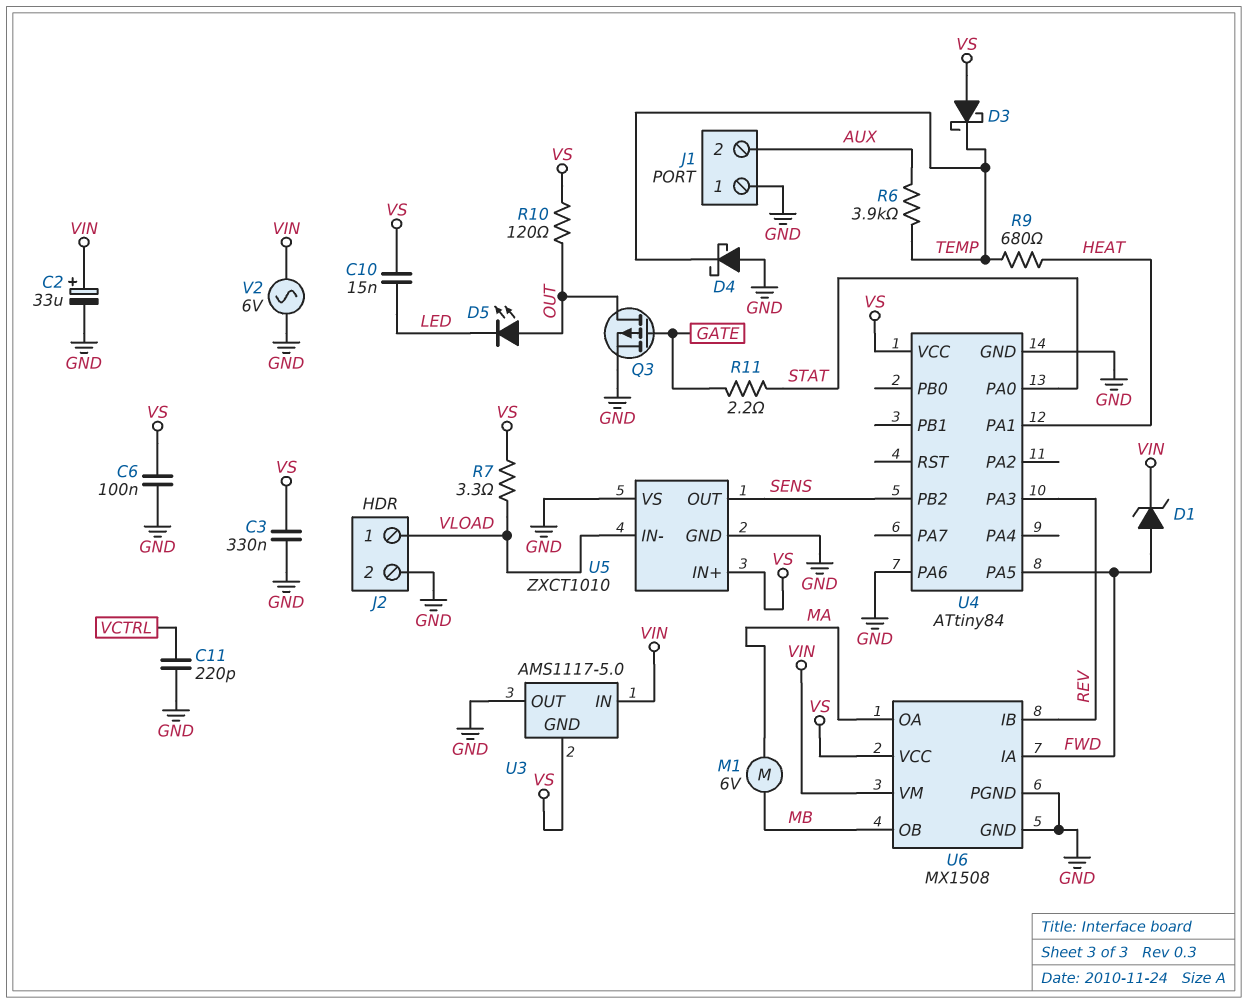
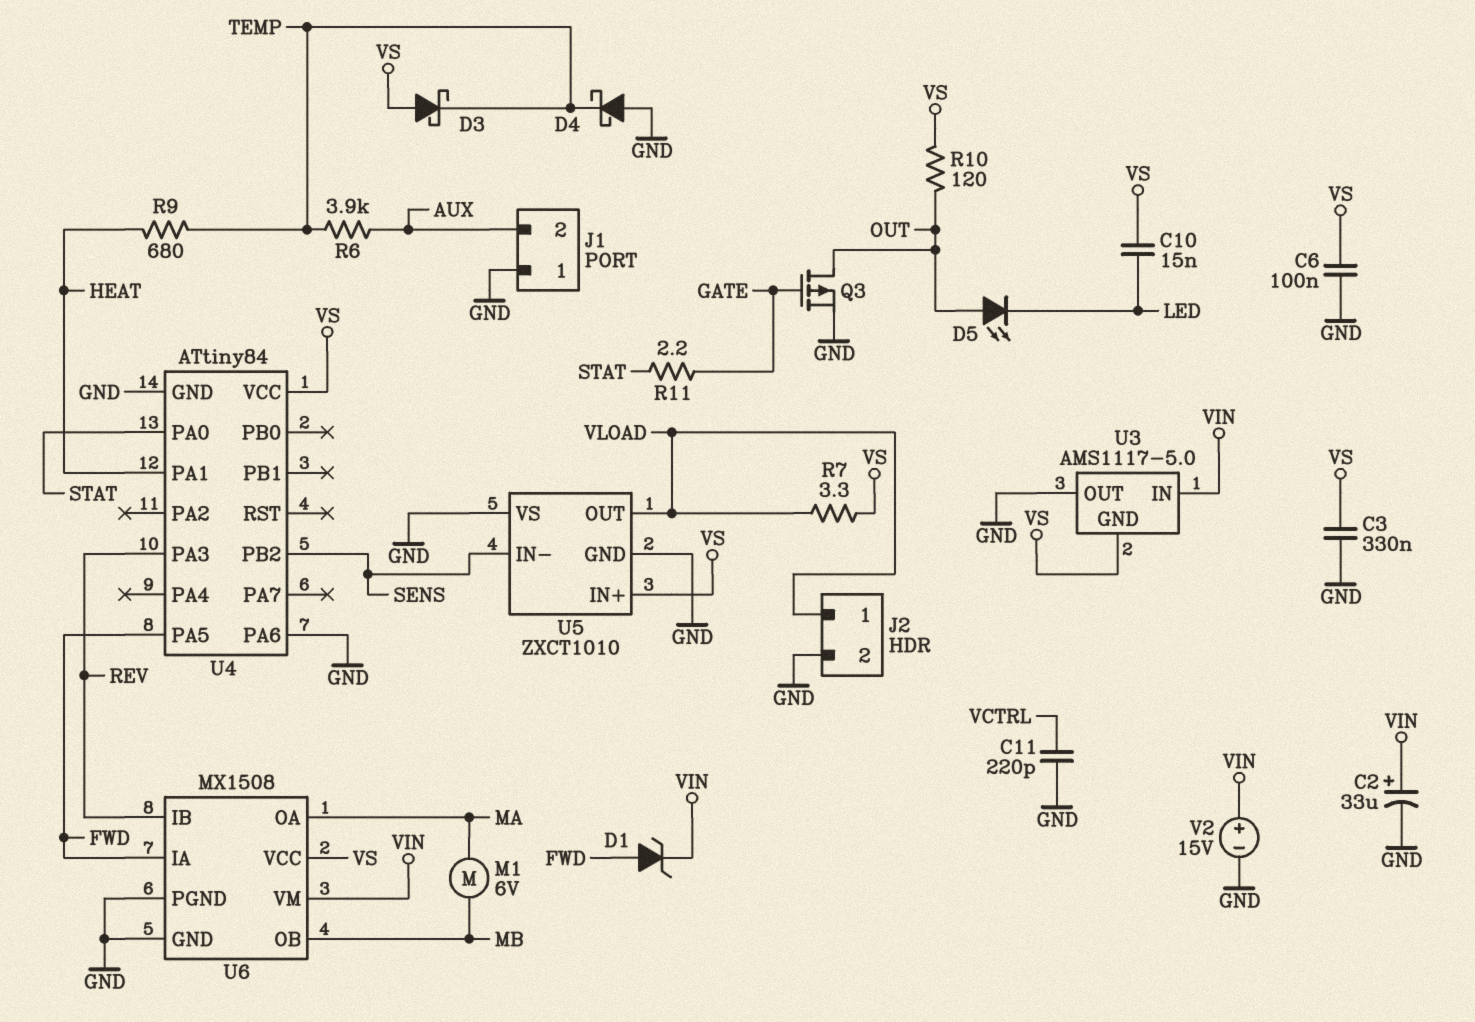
U5 pin IN-: VLOAD -> SENS
U5 pin OUT: SENS -> VLOAD
V2: AC 6V (GND, VIN) -> 15V (plus VIN, minus GND)

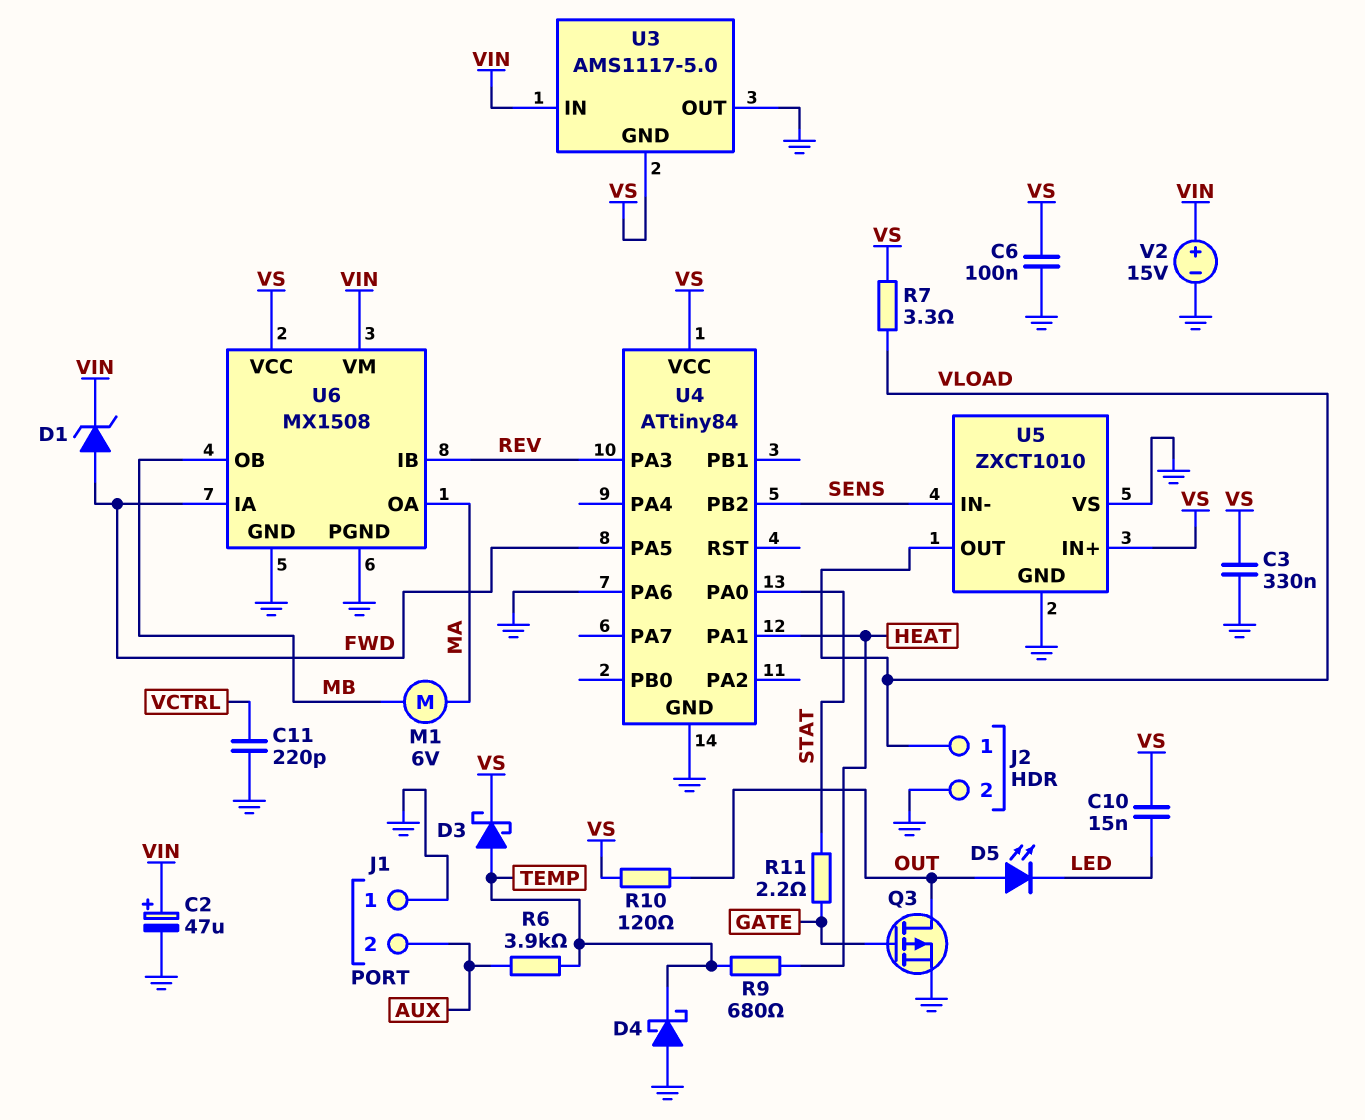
C2: 33uF (plus VIN, minus GND) -> 47uF (plus VIN, minus GND)
D3: schottky (A VS, K TEMP) -> schottky (A TEMP, K VS)

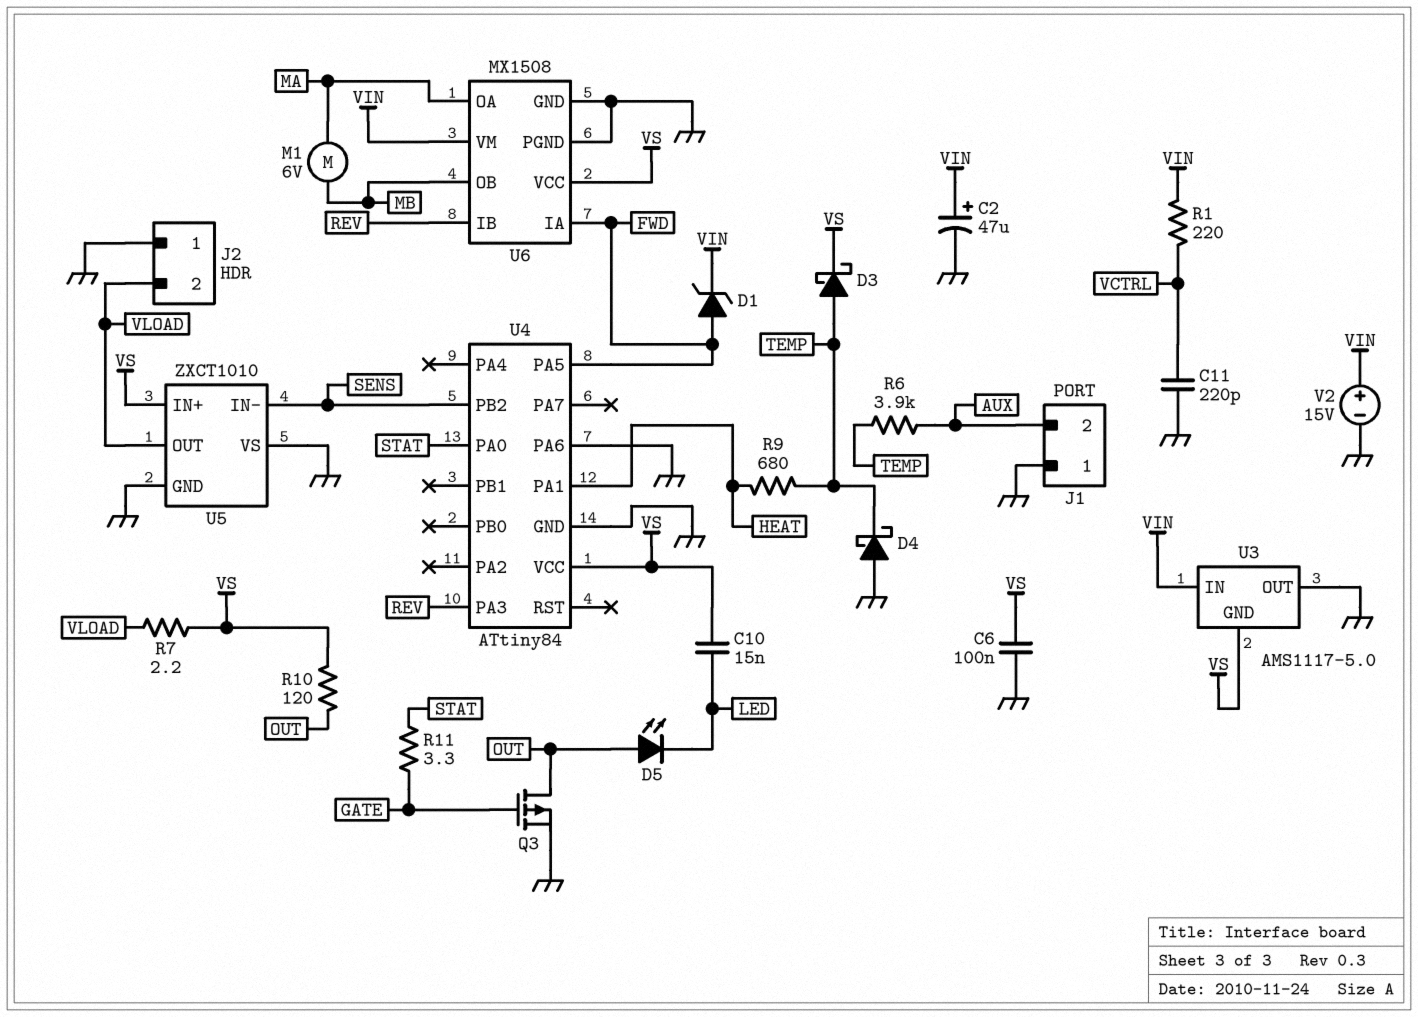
C3: 330nF (GND, VS) -> none
J2 pin 1: VLOAD -> GND
J2 pin 2: GND -> VLOAD
R1: none -> 220 (VCTRL, VIN)
R7: 3.3 (VLOAD, VS) -> 2.2 (VLOAD, VS)
R11: 2.2 (GATE, STAT) -> 3.3 (GATE, STAT)

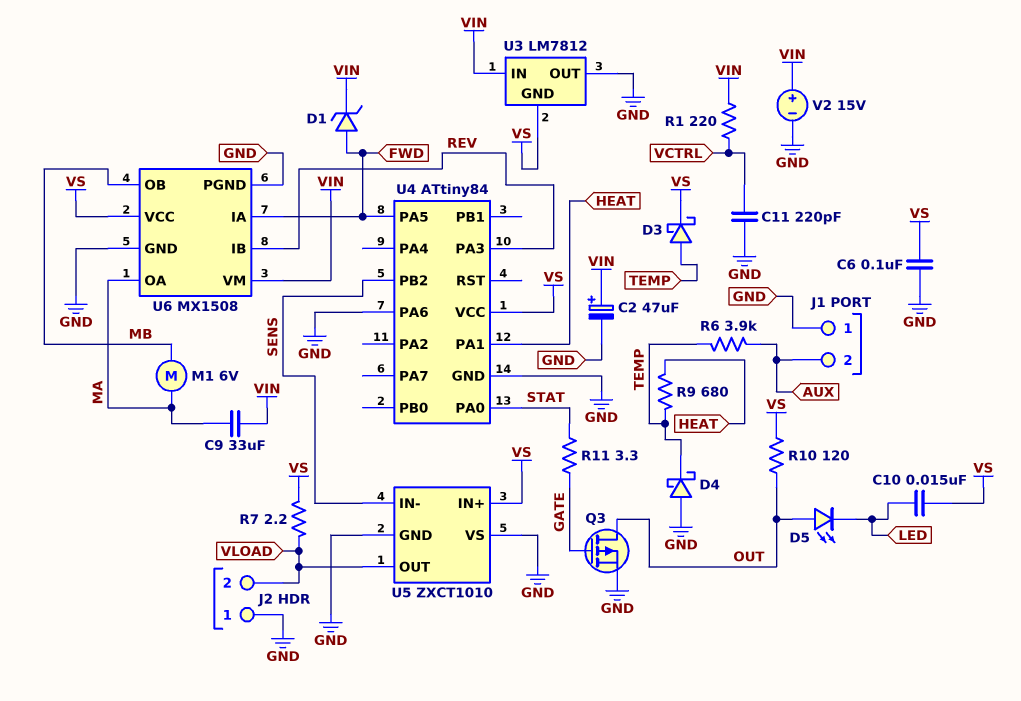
C9: none -> 33uF (MA, VIN)
U3: AMS1117-5.0 -> LM7812

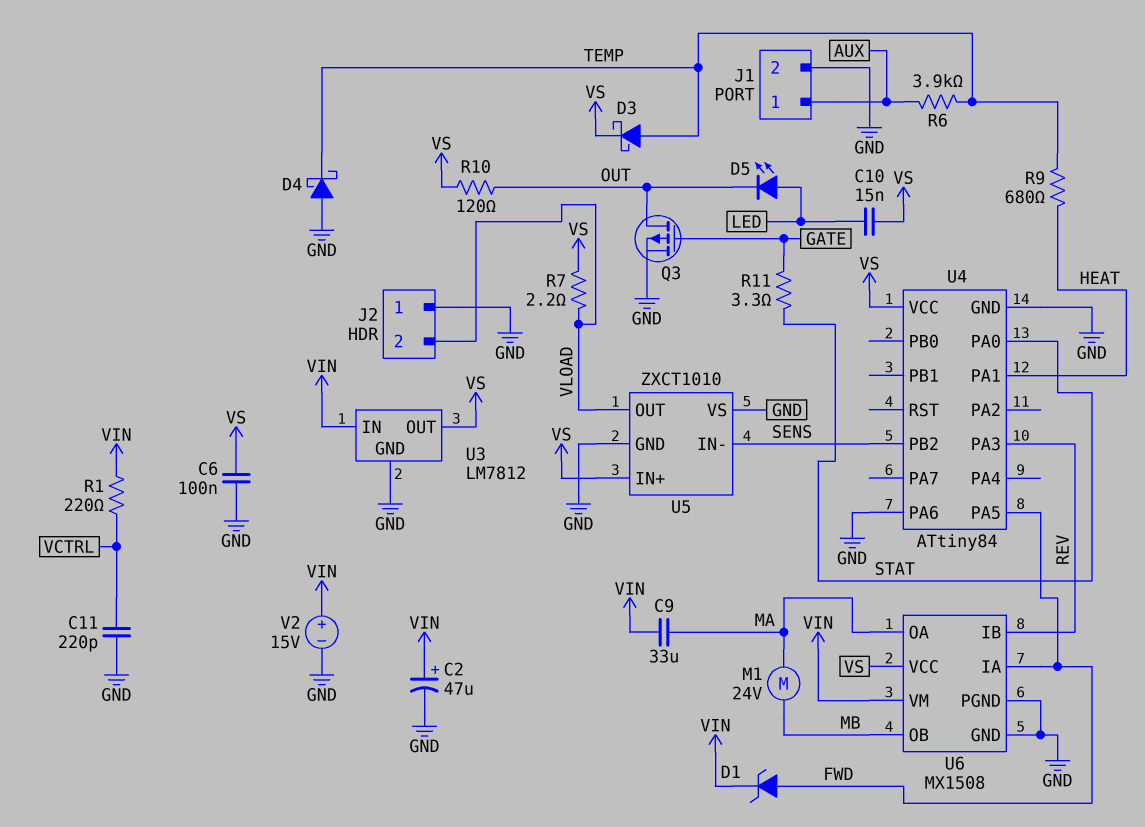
D5: LED (A OUT, K LED) -> LED (A LED, K OUT)
J1 pin 1: GND -> AUX
J1 pin 2: AUX -> GND
M1: motor 6V (MA, MB) -> motor 24V (MA, MB)
U3 pin GND: VS -> GND
U3 pin OUT: GND -> VS

